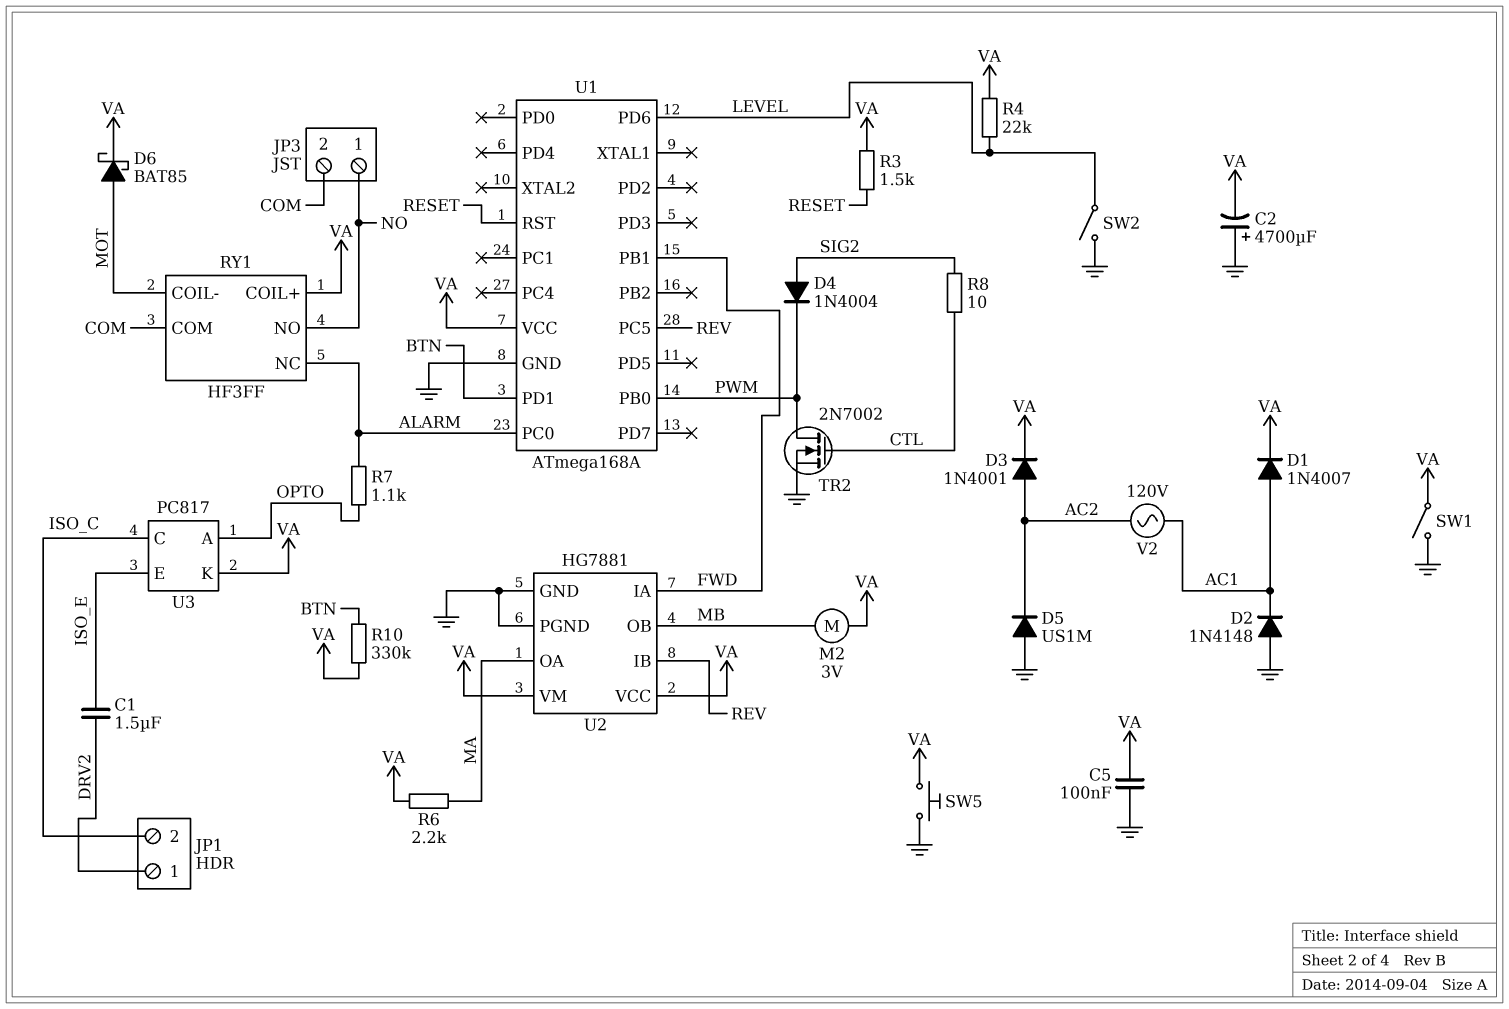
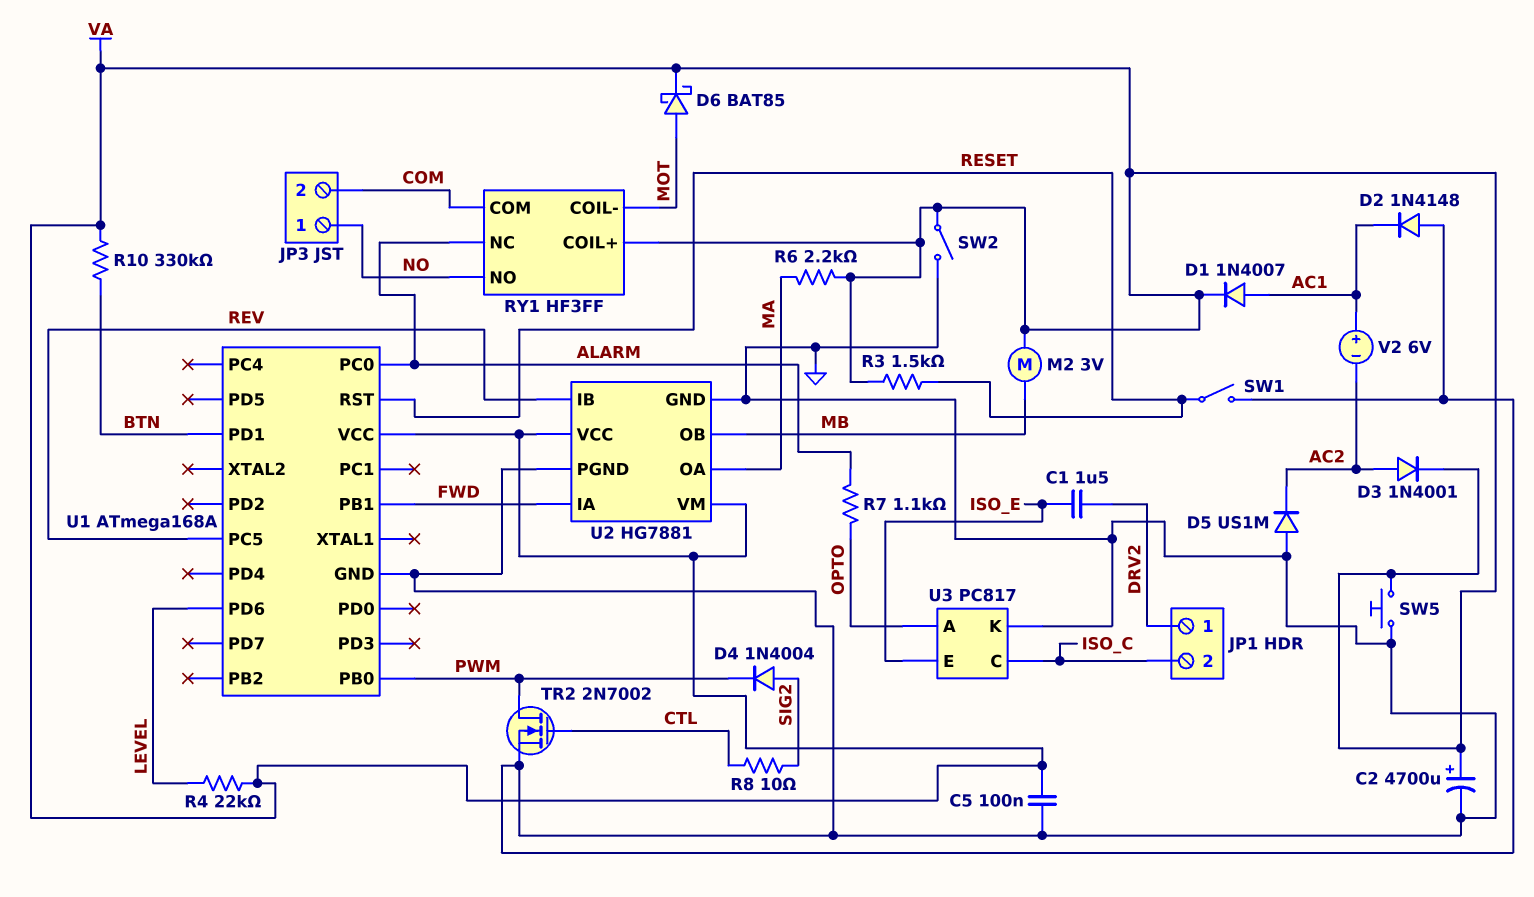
C2: 4700uF (plus GND, minus VA) -> 4700uF (plus VA, minus GND)
SW1: switch (GND, VA) -> switch (GND, RESET)
SW2: switch (GND, LEVEL) -> switch (GND, VA)
U3 pin K: VA -> GND
V2: AC 120V (AC1, AC2) -> 6V (plus AC1, minus AC2)

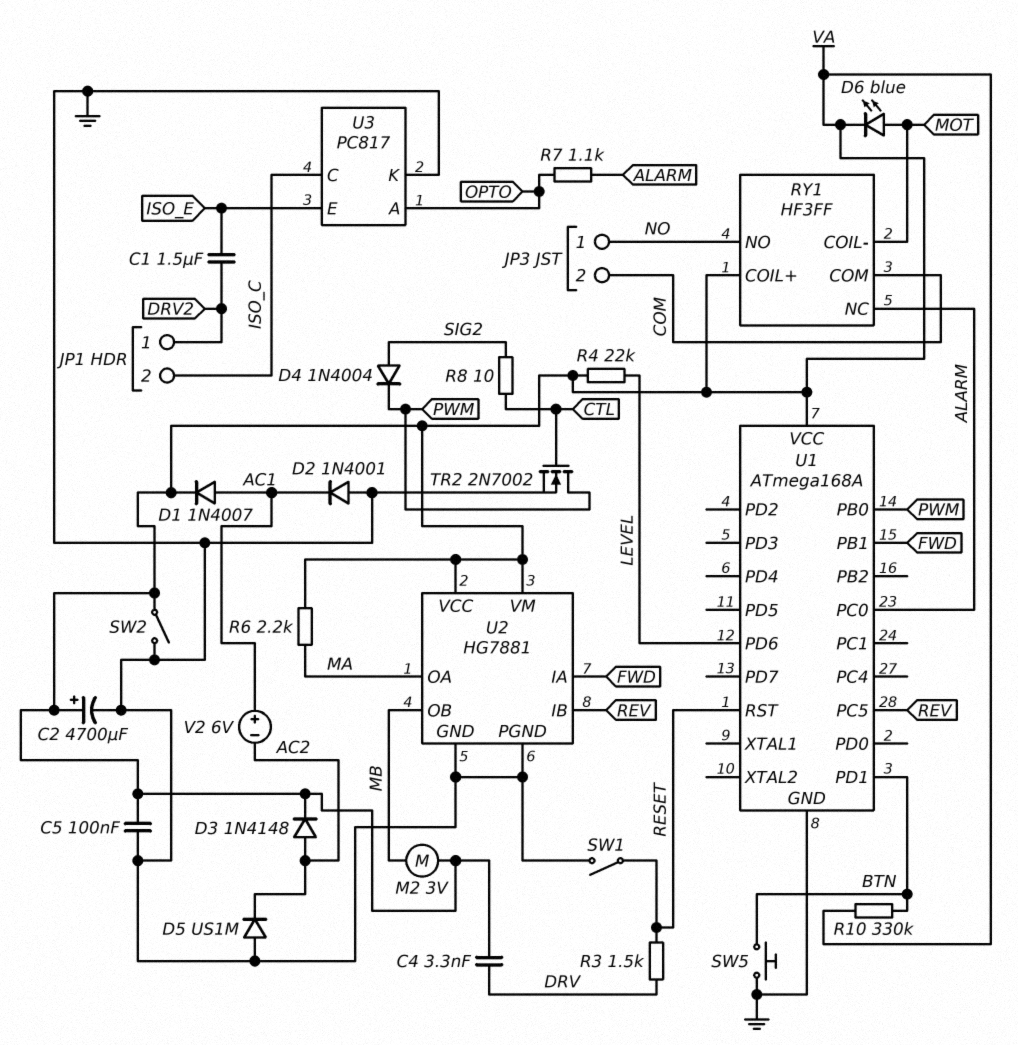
C4: none -> 3.3nF (DRV, VA)
D2: diode 1N4148 (A GND, K AC1) -> diode 1N4001 (A GND, K AC1)
D3: diode 1N4001 (A AC2, K VA) -> diode 1N4148 (A AC2, K VA)
D6: schottky BAT85 (A MOT, K VA) -> LED blue (A MOT, K VA)
R3: 1.5k (RESET, VA) -> 1.5k (DRV, RESET)
SW5: button (GND, VA) -> button (BTN, GND)

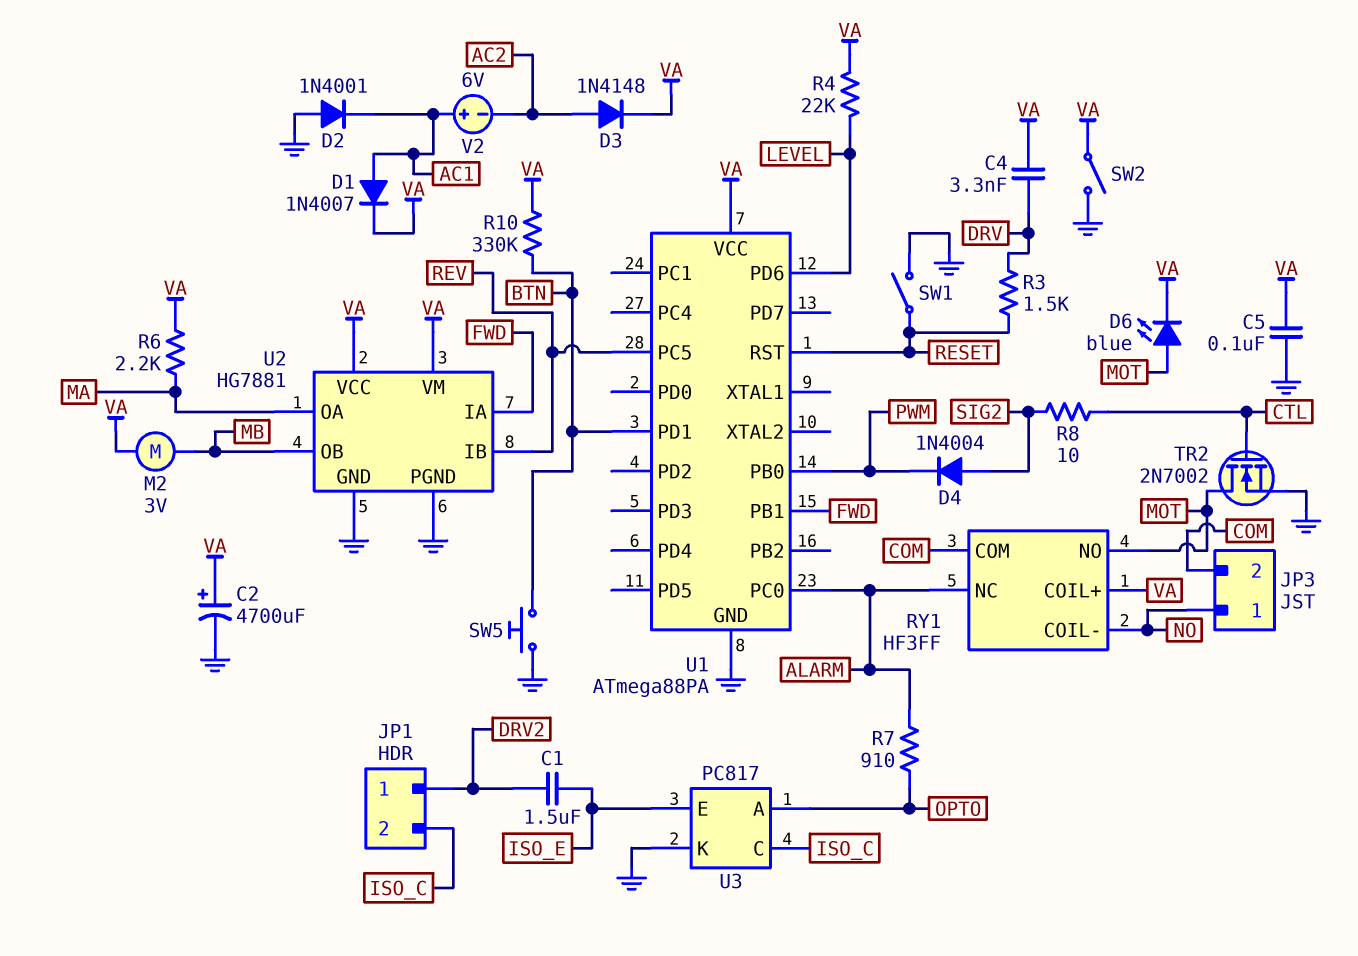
D5: diode US1M (A GND, K AC2) -> none
R7: 1.1k (ALARM, OPTO) -> 910 (ALARM, OPTO)
RY1 pin COIL-: MOT -> NO
RY1 pin NO: NO -> MOT
TR2: NMOS 2N7002 (G CTL, D PWM, S GND) -> NMOS 2N7002 (G CTL, D MOT, S GND)
U1: ATmega168A -> ATmega88PA

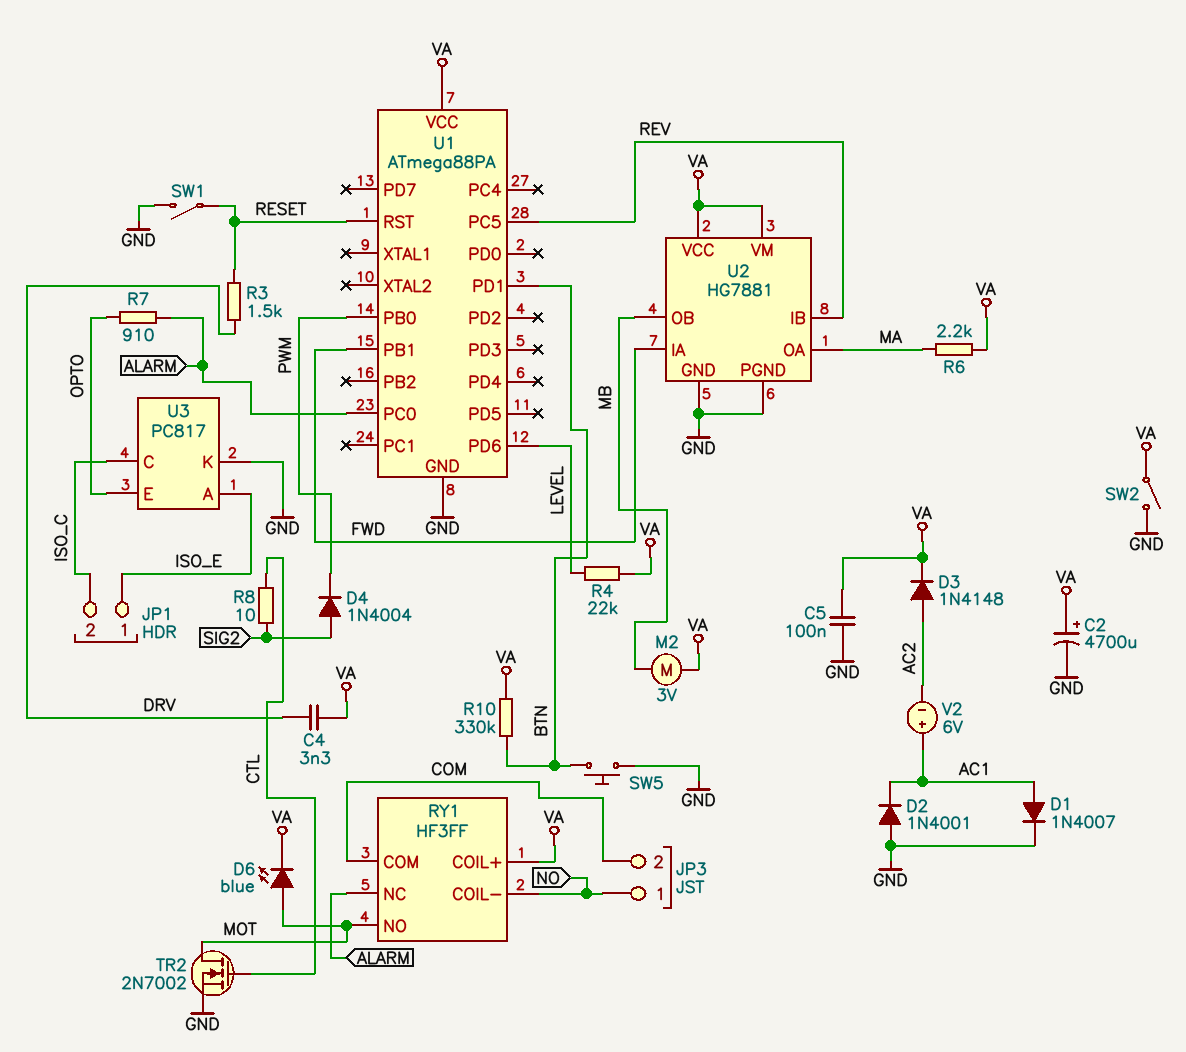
C1: 1.5uF (DRV2, ISO_E) -> none
D1: diode 1N4007 (A AC1, K VA) -> diode 1N4007 (A AC1, K GND)
JP1 pin 1: DRV2 -> ISO_E
U3 pin A: OPTO -> ISO_E
U3 pin E: ISO_E -> OPTO

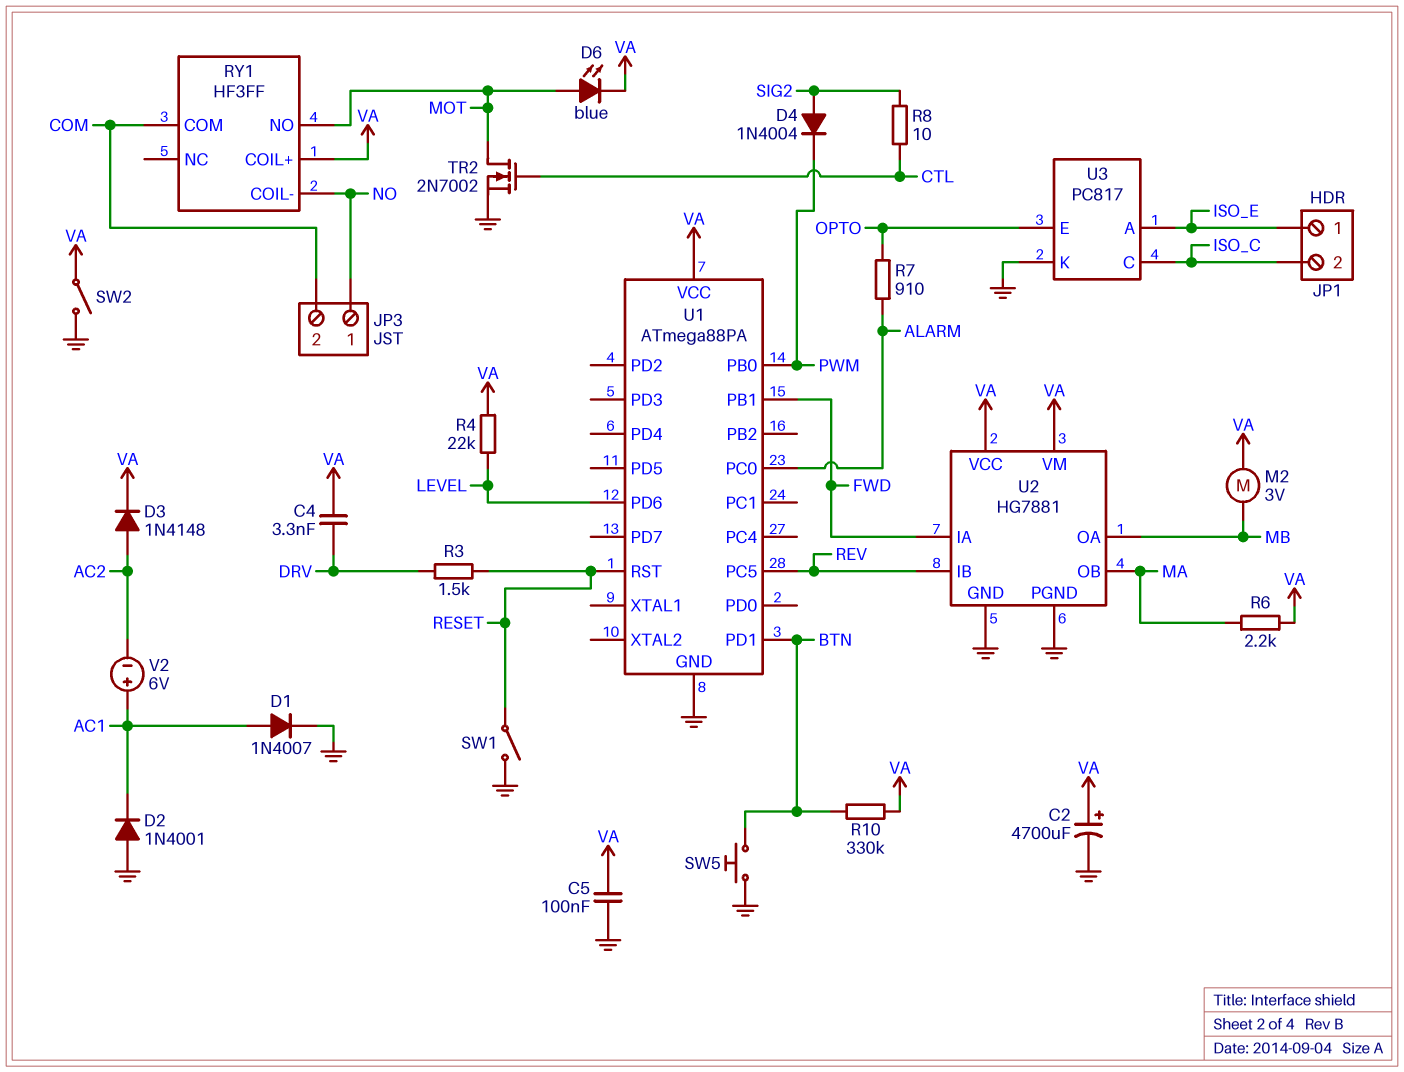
RY1 pin NC: ALARM -> none
U2 pin OA: MA -> MB
U2 pin OB: MB -> MA

